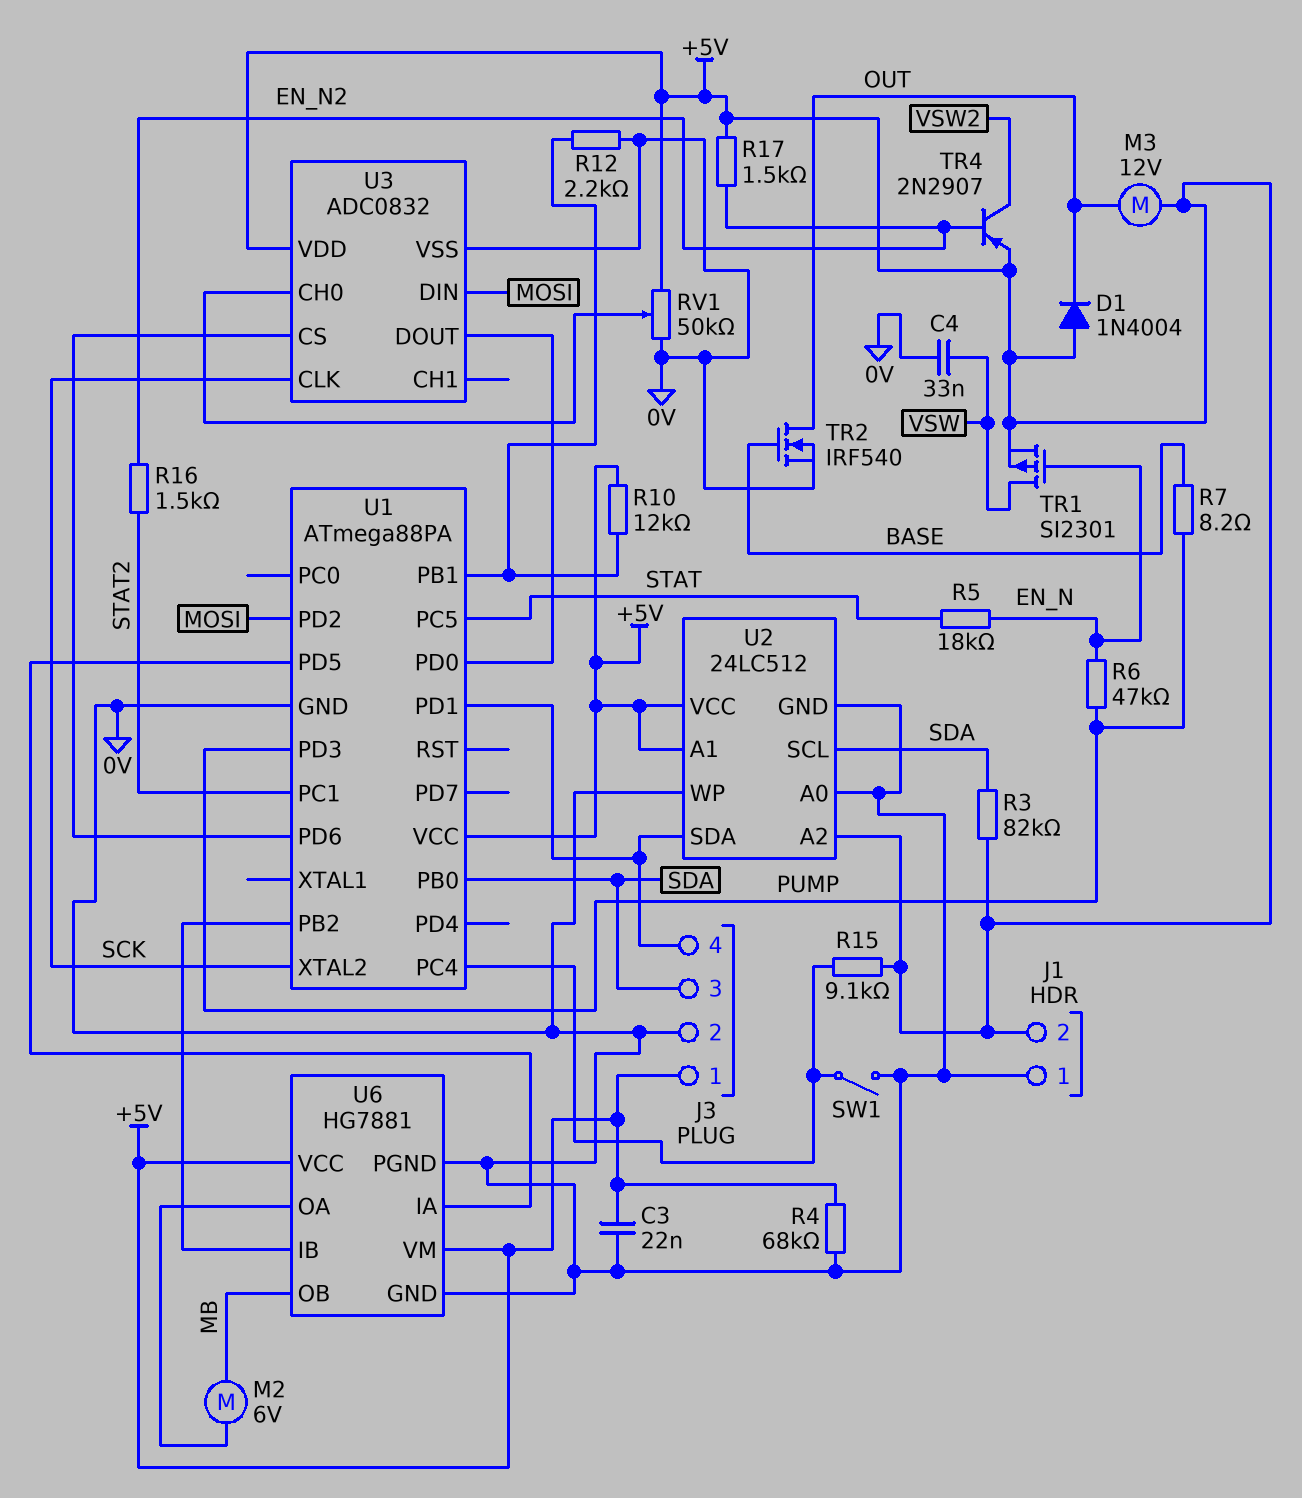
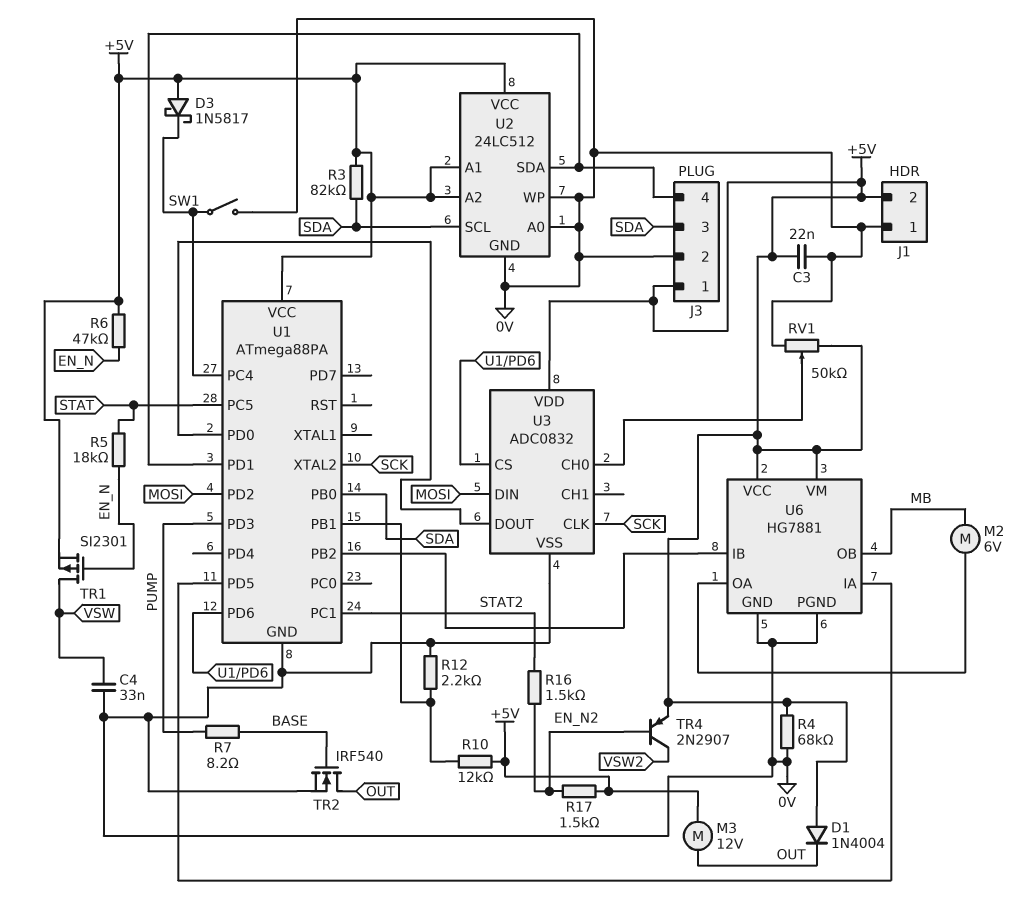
D3: none -> schottky 1N5817 (A +5V, K U1/PC4)
R6: 47k (EN_N, PUMP) -> 47k (+5V, EN_N)
R15: 9.1k (+5V, U1/PC4) -> none

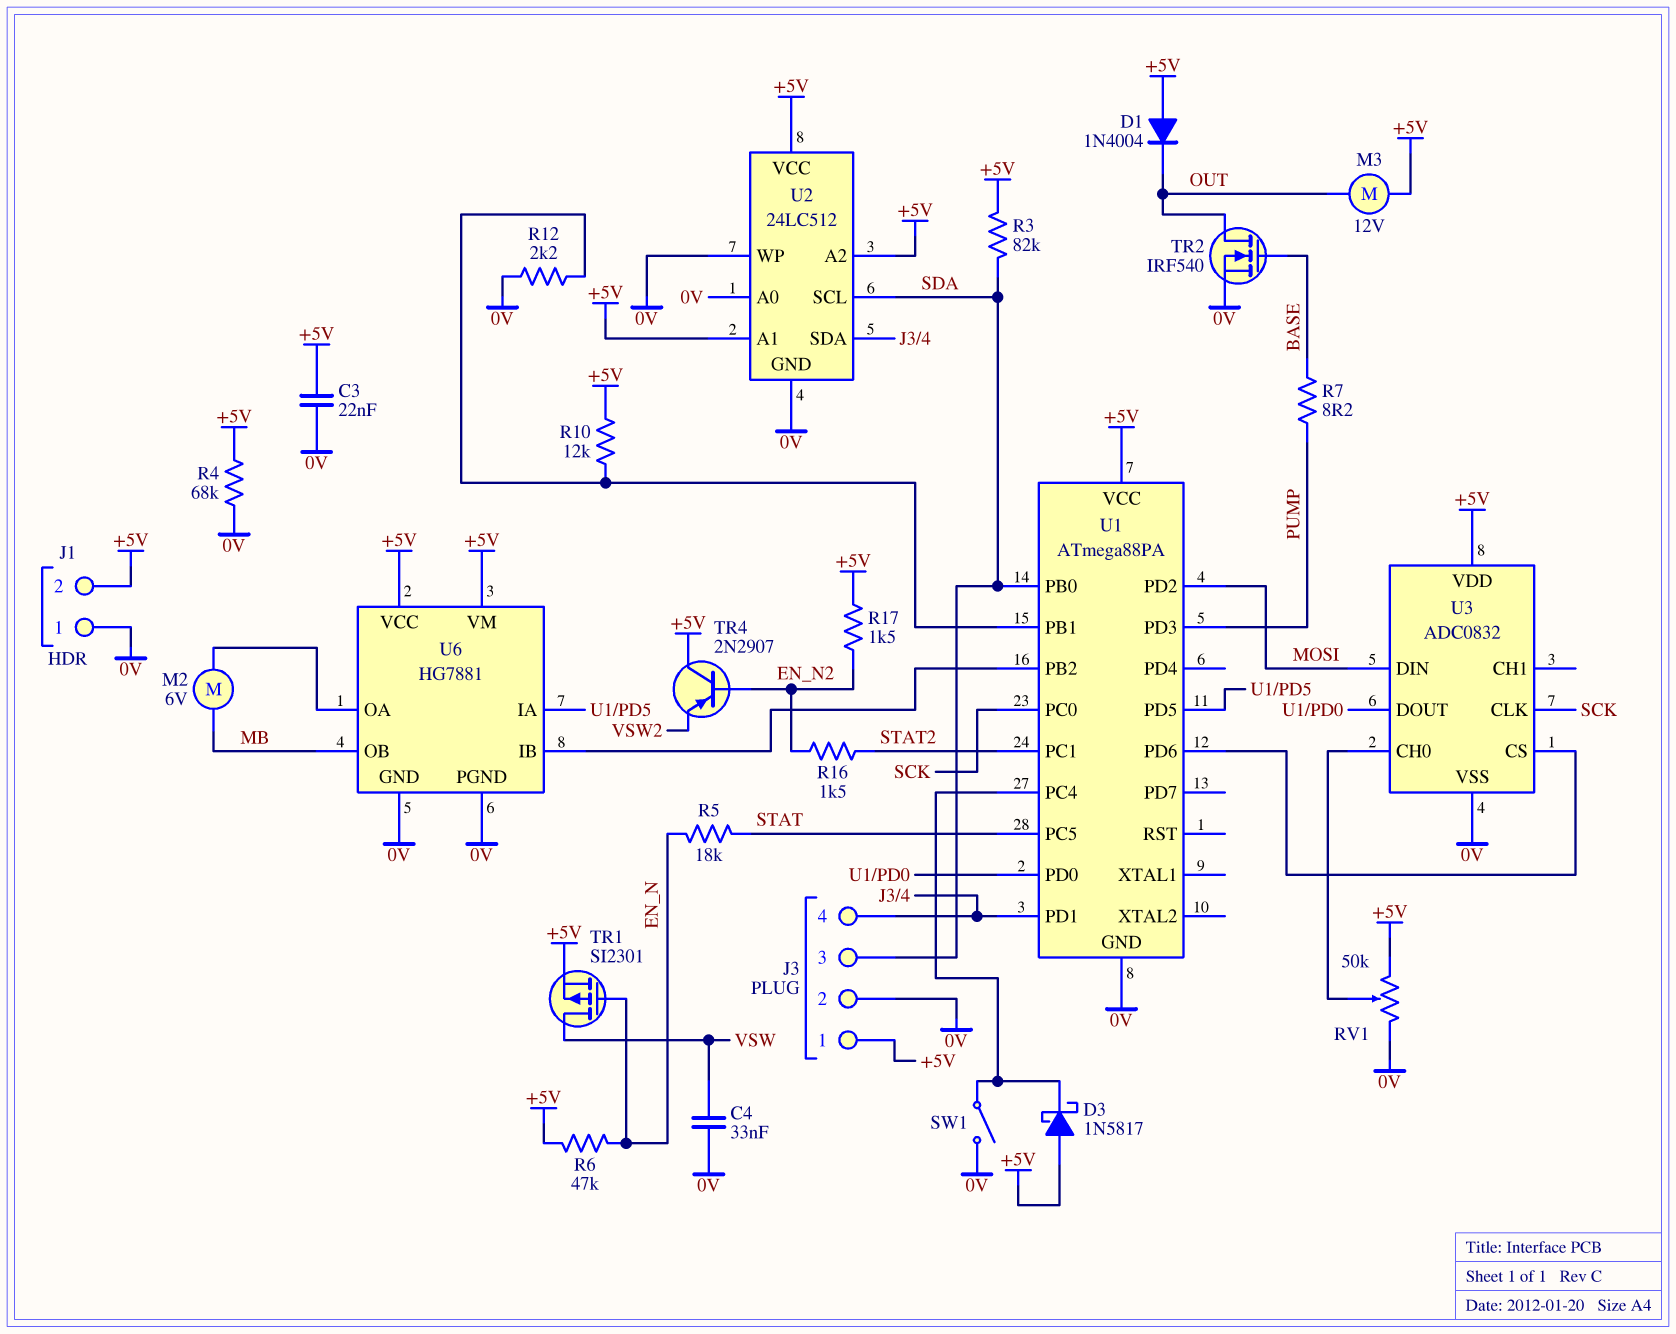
TR4: PNP 2N2907 (B EN_N2, C VSW2, E +5V) -> PNP 2N2907 (B EN_N2, C +5V, E VSW2)
U1 pin PC0: none -> SCK
U1 pin XTAL2: SCK -> none

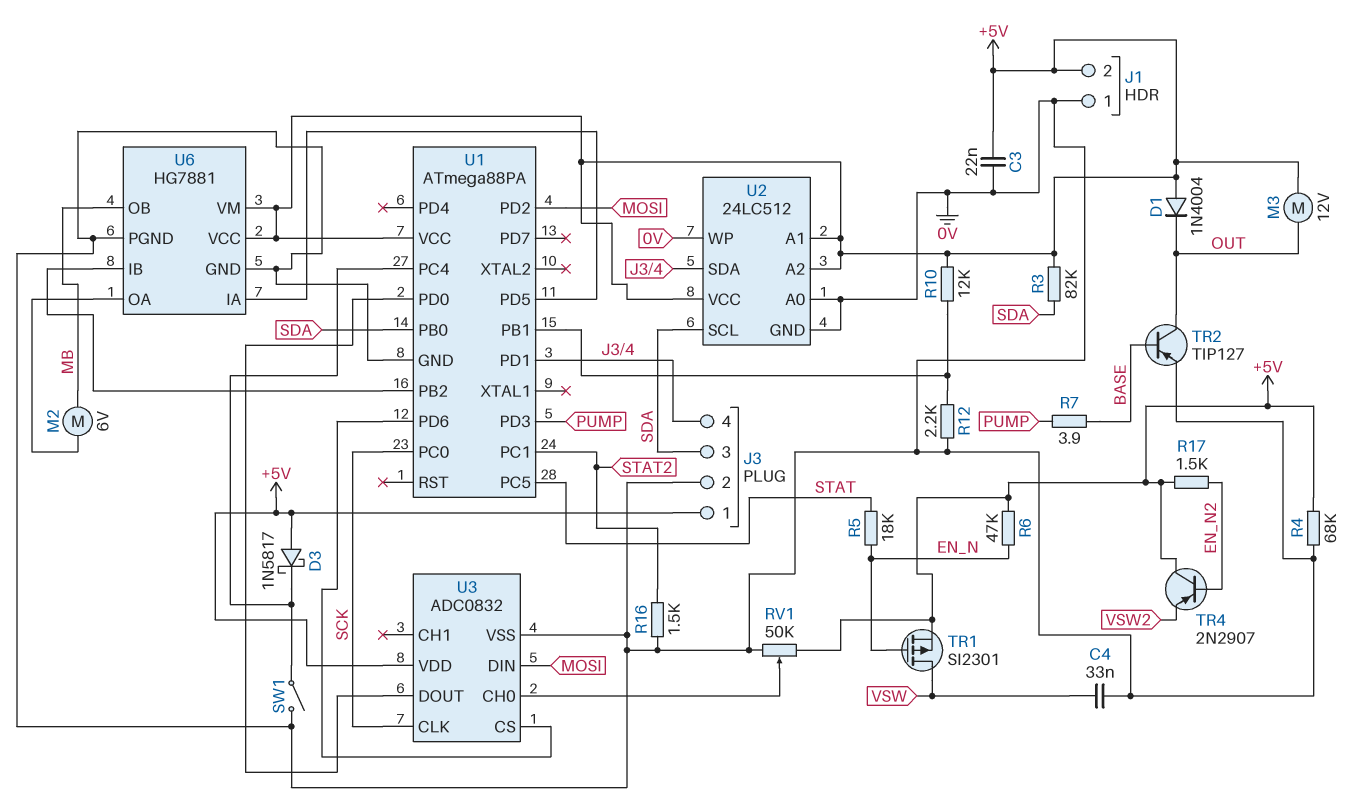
R7: 8.2 (BASE, PUMP) -> 3.9 (BASE, PUMP)
R16: 1.5k (EN_N2, STAT2) -> 1.5k (0V, STAT2)
TR2: NMOS IRF540 (G BASE, D OUT, S 0V) -> PNP TIP127 (B BASE, C OUT, E 0V)

